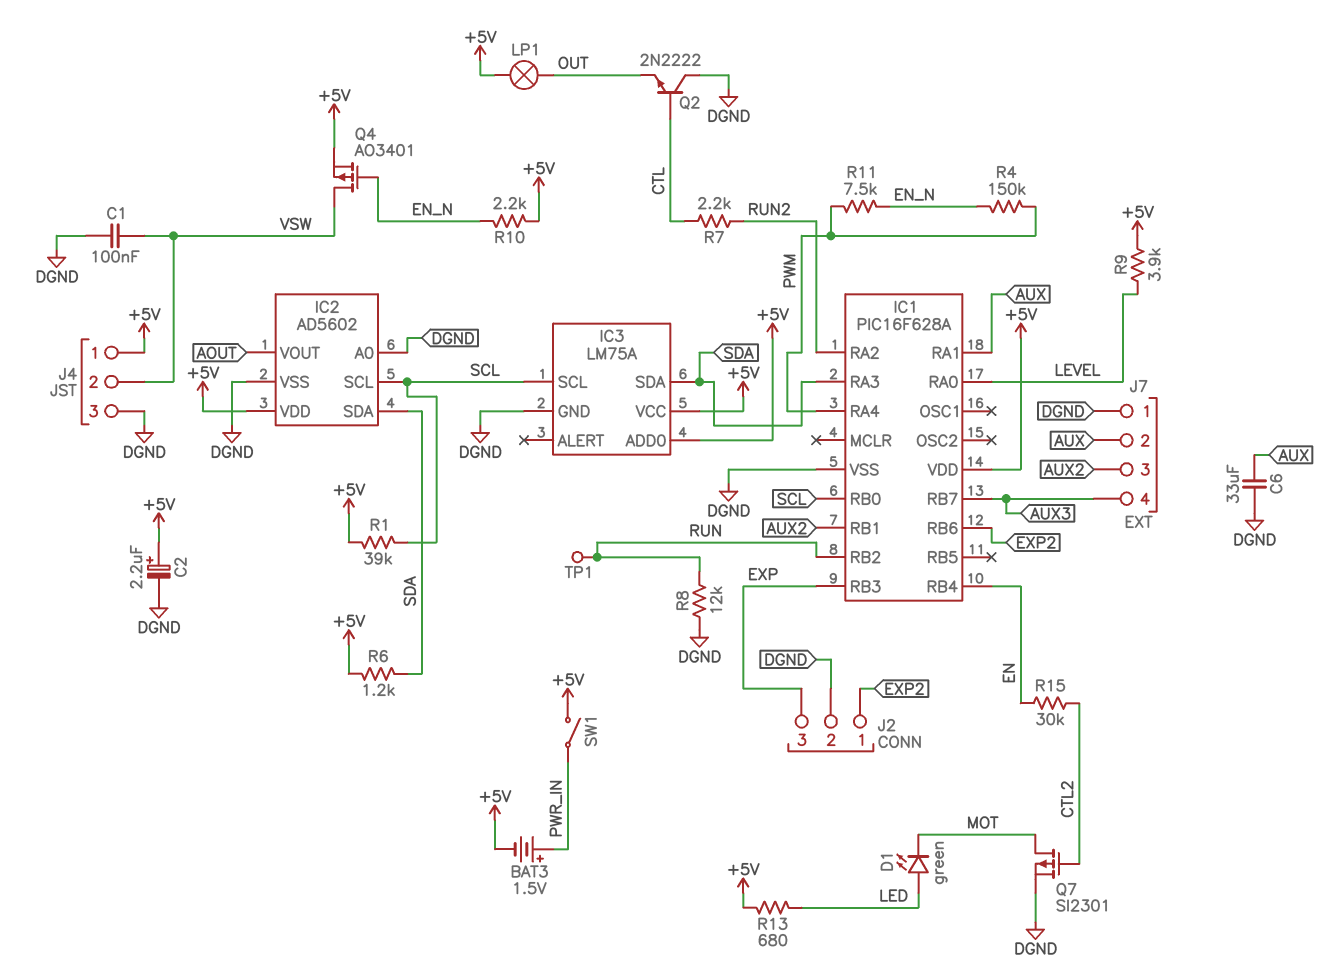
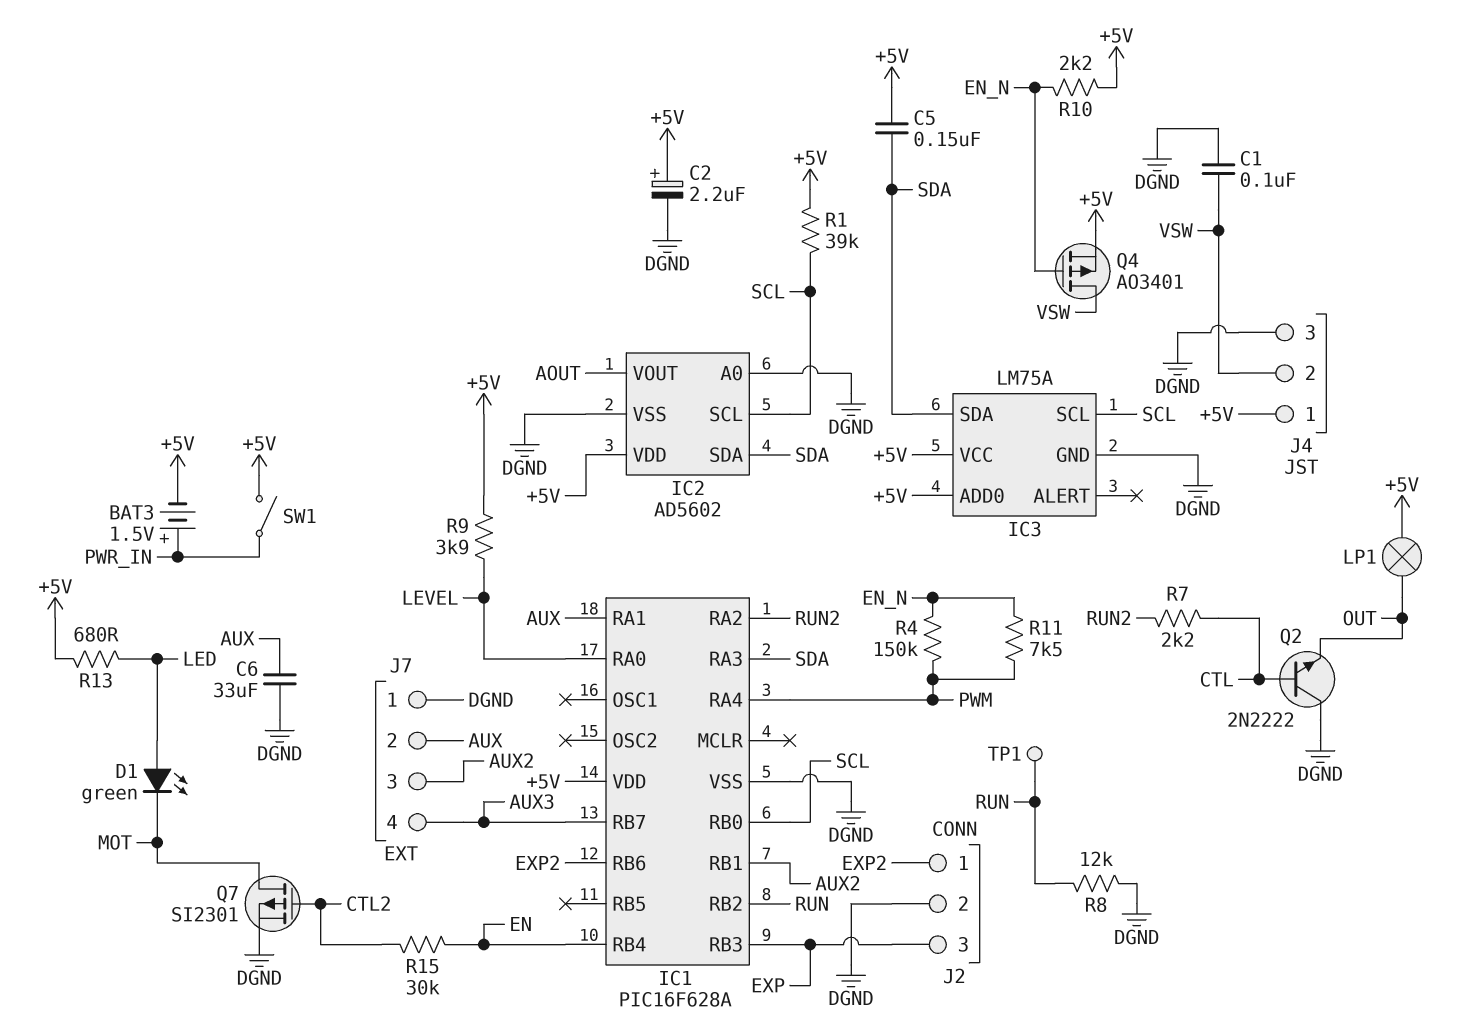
C5: none -> 150nF (+5V, SDA)
R6: 1.2k (+5V, SDA) -> none

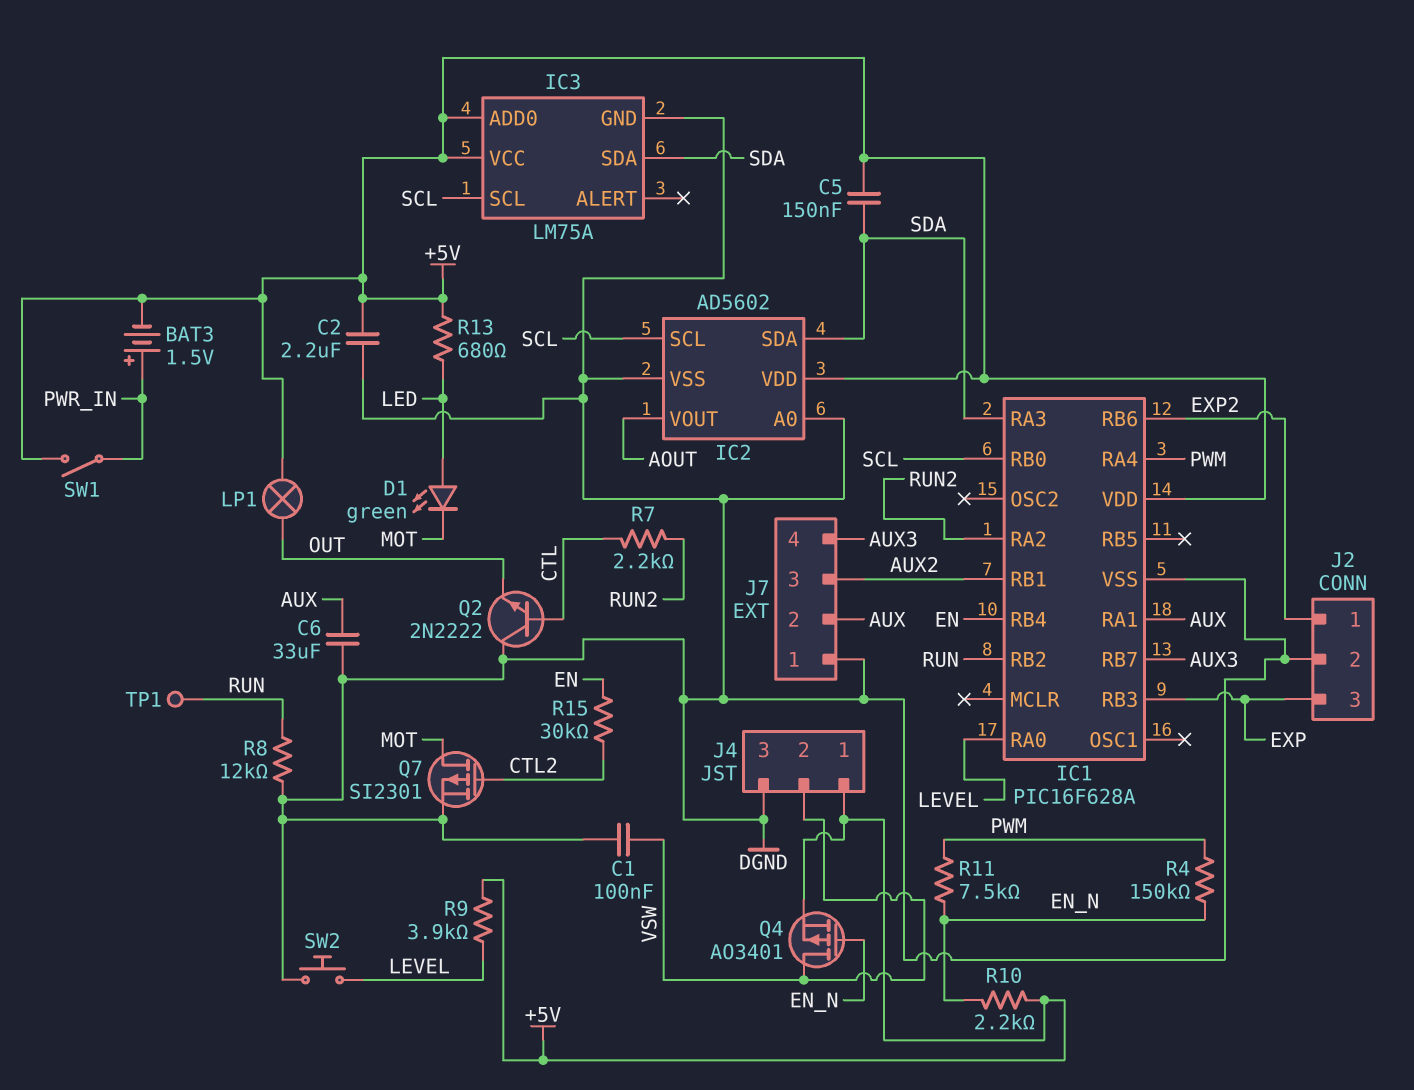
C2: 2.2uF (plus +5V, minus DGND) -> 2.2uF (+5V, DGND)
R1: 39k (+5V, SCL) -> none
SW2: none -> button (DGND, LEVEL)

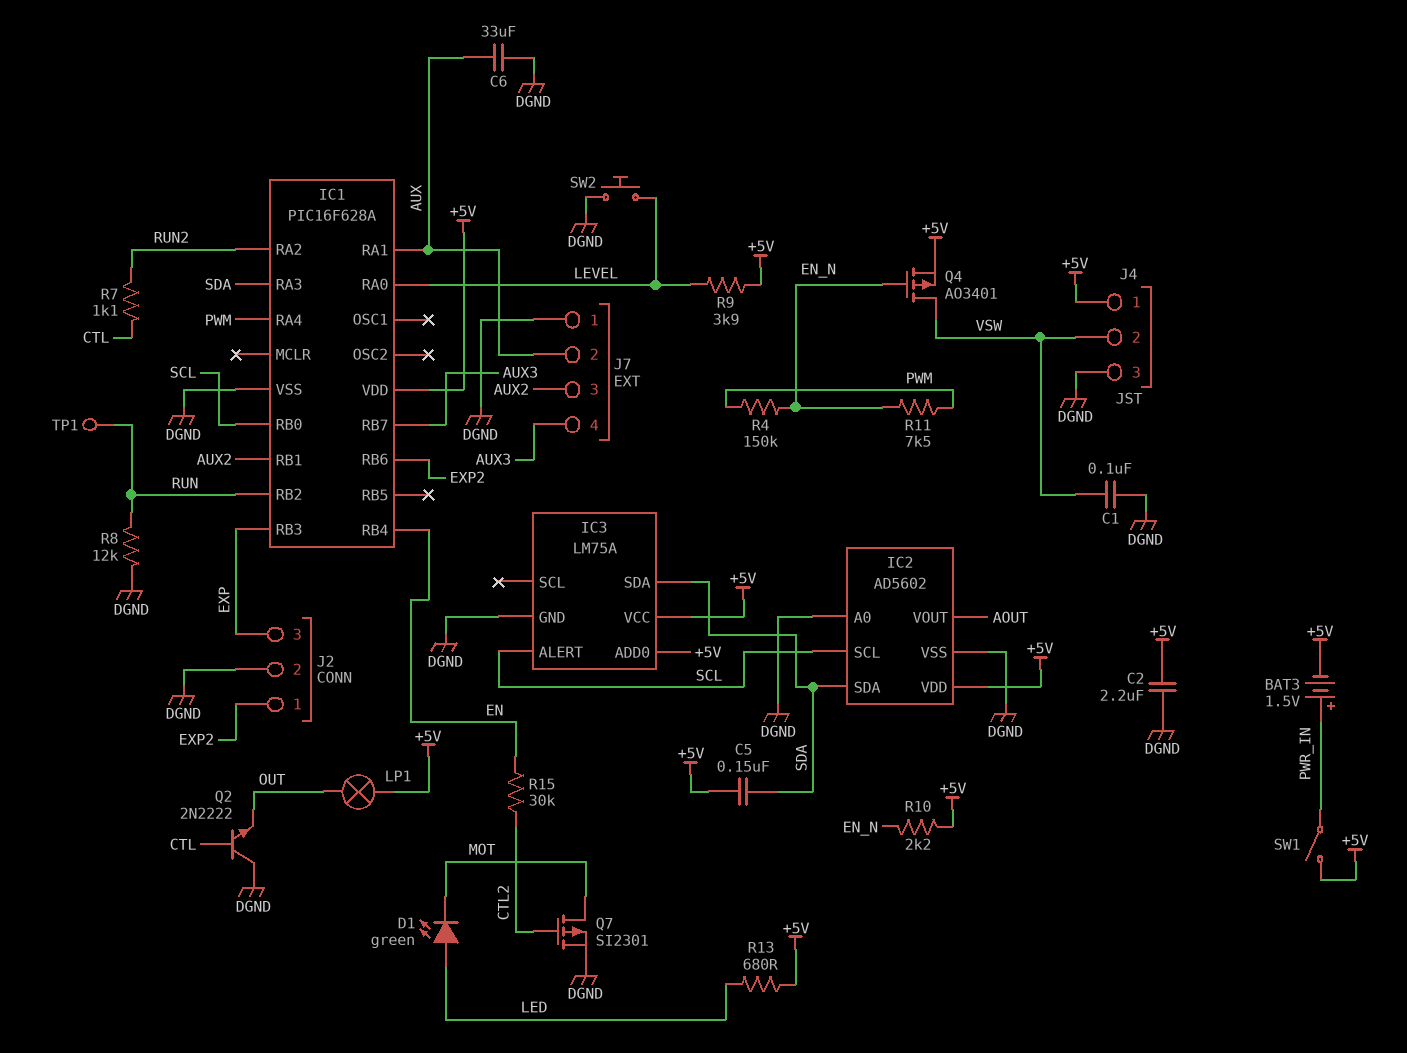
IC3 pin ALERT: none -> SCL
IC3 pin SCL: SCL -> none
R7: 2.2k (CTL, RUN2) -> 1.1k (CTL, RUN2)

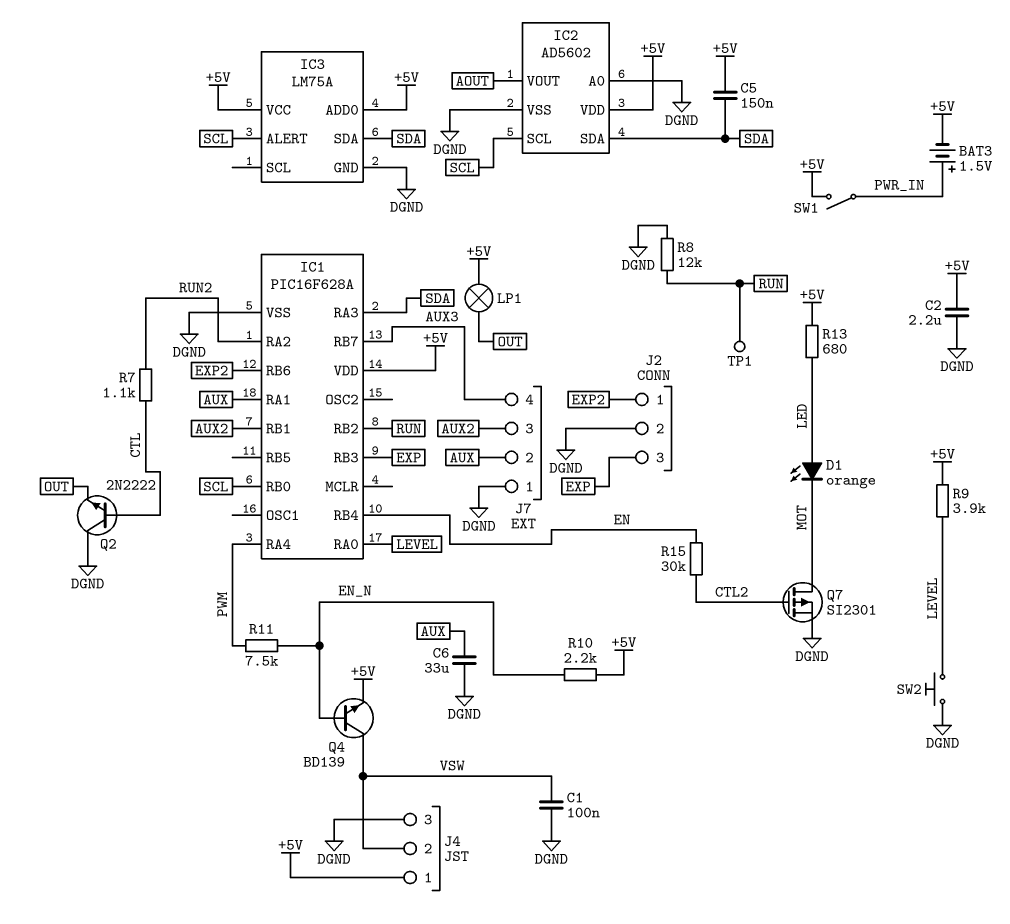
D1: LED green (A LED, K MOT) -> LED orange (A LED, K MOT)
Q4: PMOS AO3401 (G EN_N, D VSW, S +5V) -> NPN BD139 (B EN_N, C VSW, E +5V)
R4: 150k (EN_N, PWM) -> none

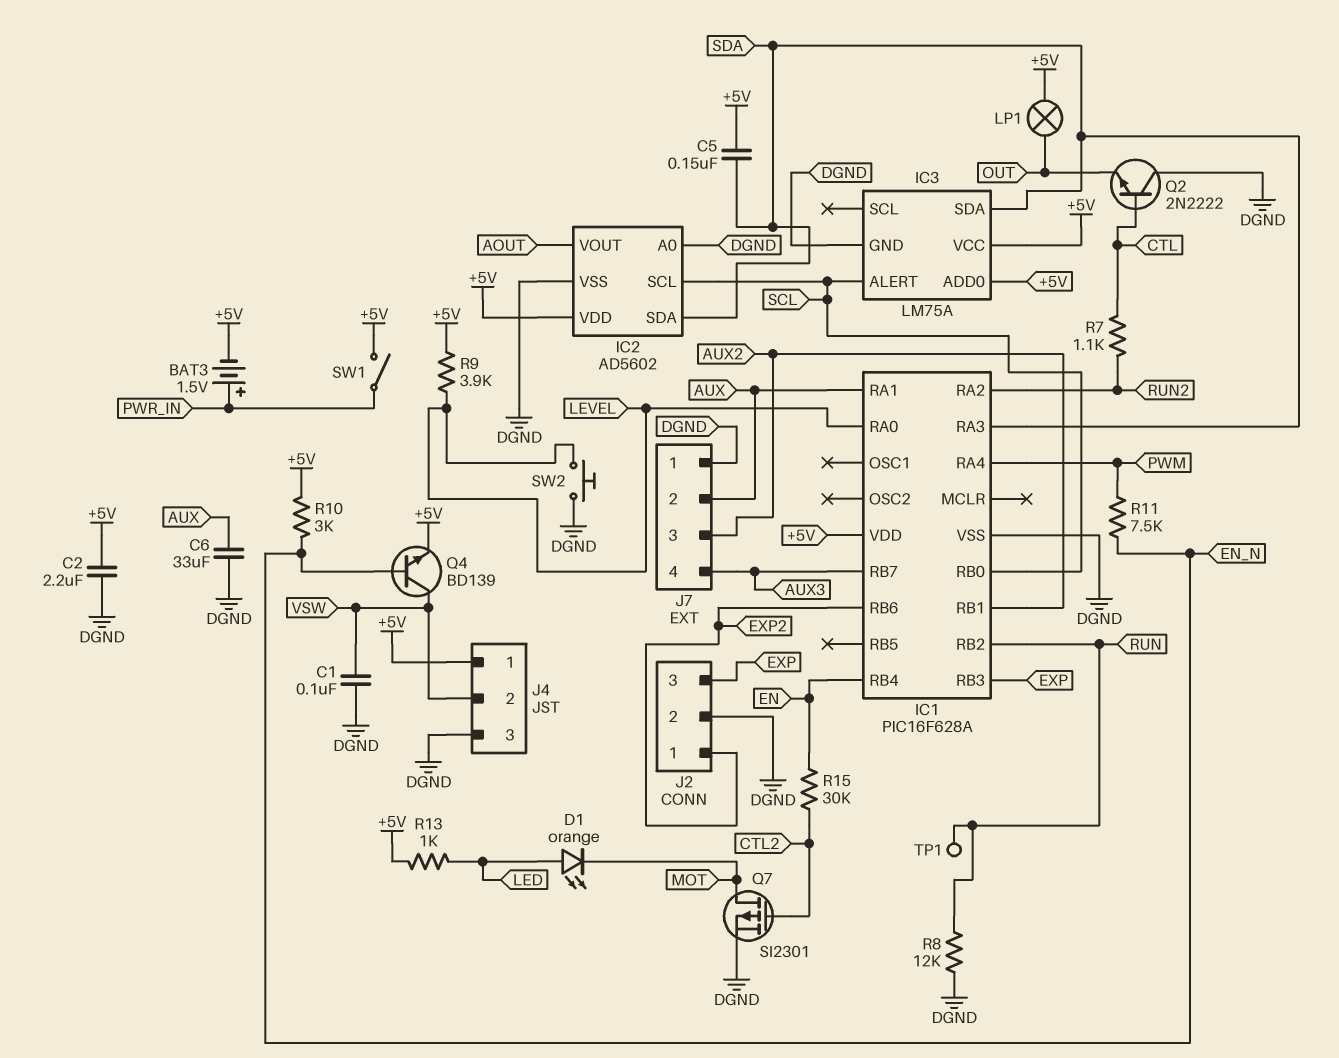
R10: 2.2k (+5V, EN_N) -> 3k (+5V, EN_N)
R13: 680 (+5V, LED) -> 1k (+5V, LED)

